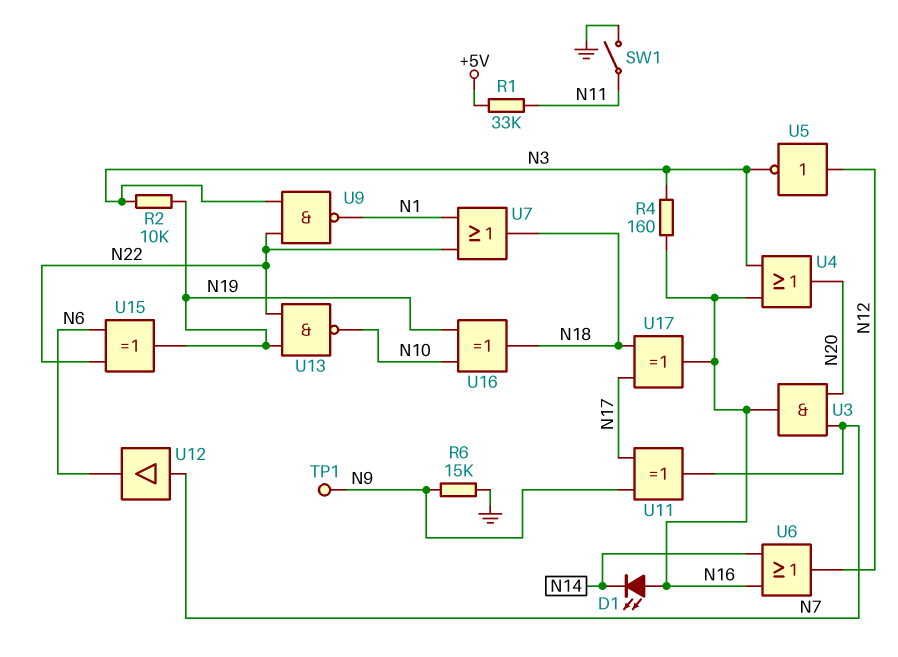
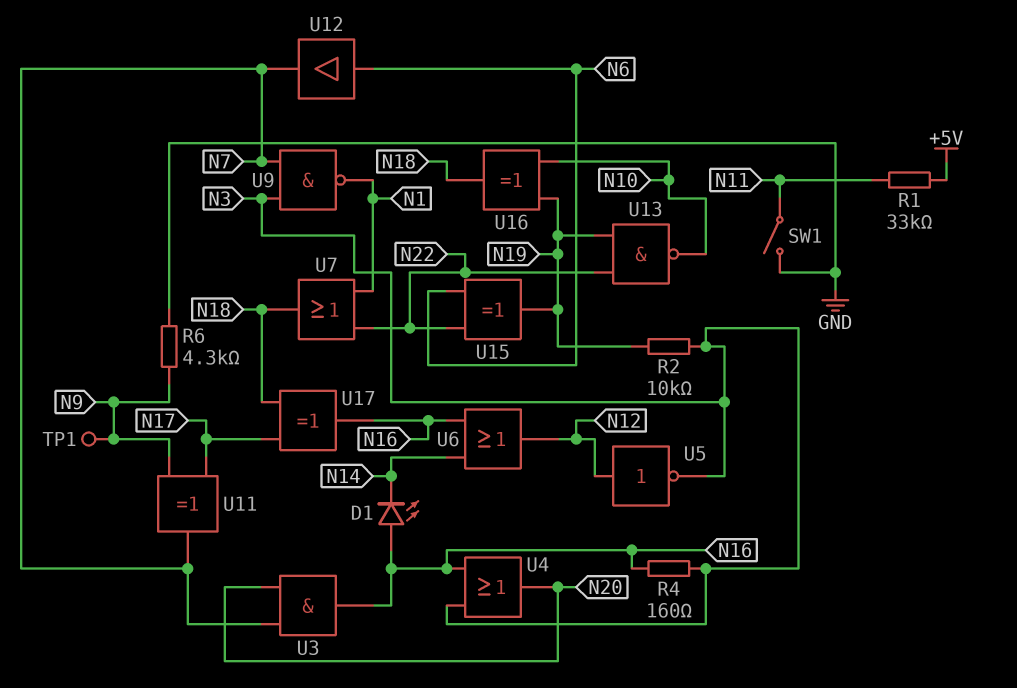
R6: 15k (GND, N9) -> 4.3k (GND, N9)
U9: NAND (in N3, in N22, out N1) -> NAND (in N3, in N7, out N1)
U12: buffer (in N7, out N6) -> buffer (in N6, out N7)

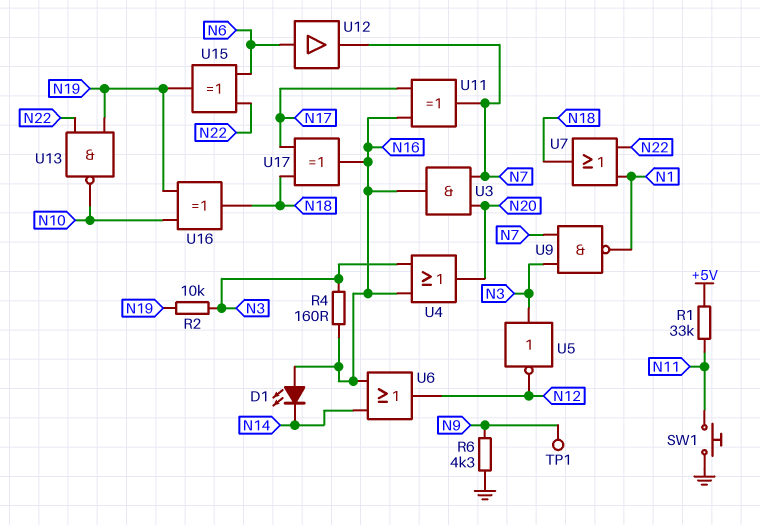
SW1: switch (GND, N11) -> button (GND, N11)
U5: NOT (in N12, out N3) -> NOT (in N3, out N12)
U11: XOR (in N9, in N17, out N7) -> XOR (in N16, in N17, out N7)

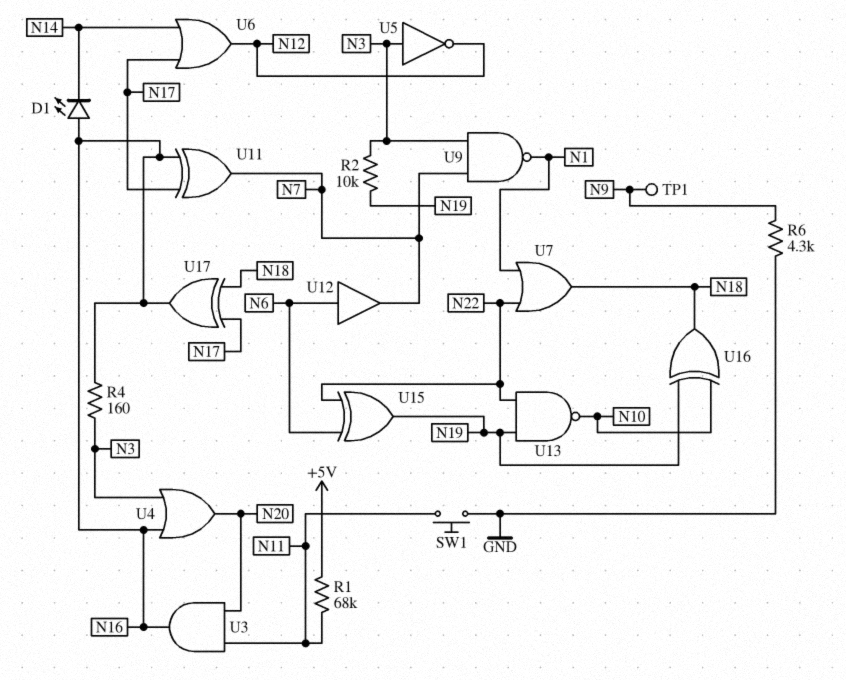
R1: 33k (+5V, N11) -> 68k (+5V, N11)
U3: AND (in N7, in N20, out N16) -> AND (in N11, in N20, out N16)
U6: OR (in N14, in N16, out N12) -> OR (in N14, in N17, out N12)

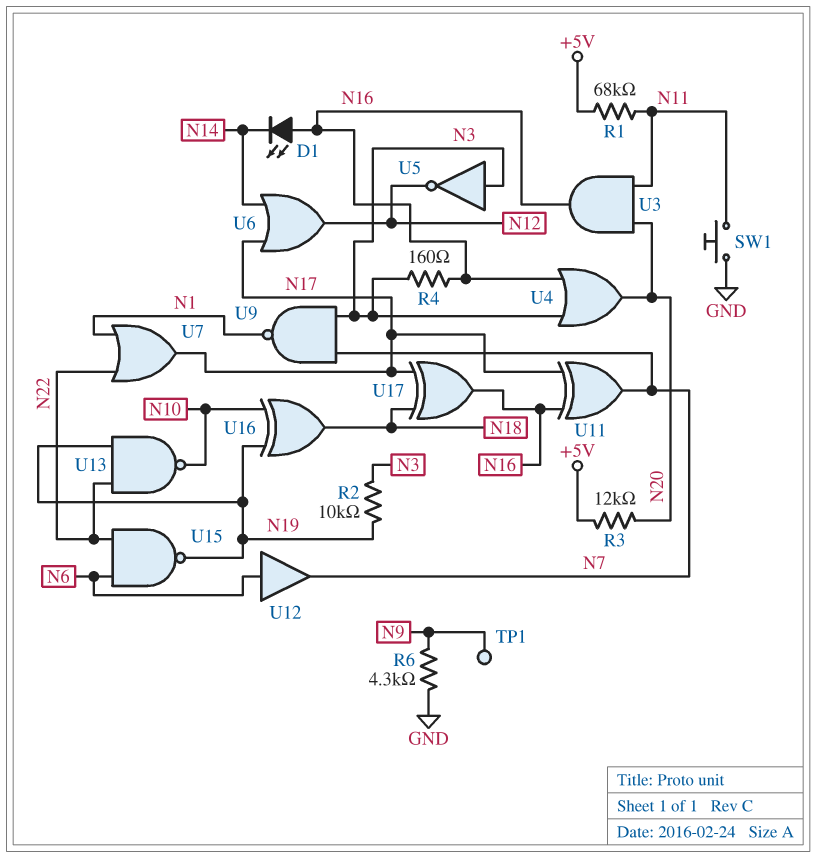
R3: none -> 12k (+5V, N20)
U7: OR (in N1, in N22, out N18) -> OR (in N1, in N22, out N17)
U15: XOR (in N6, in N22, out N19) -> NAND (in N6, in N22, out N19)

